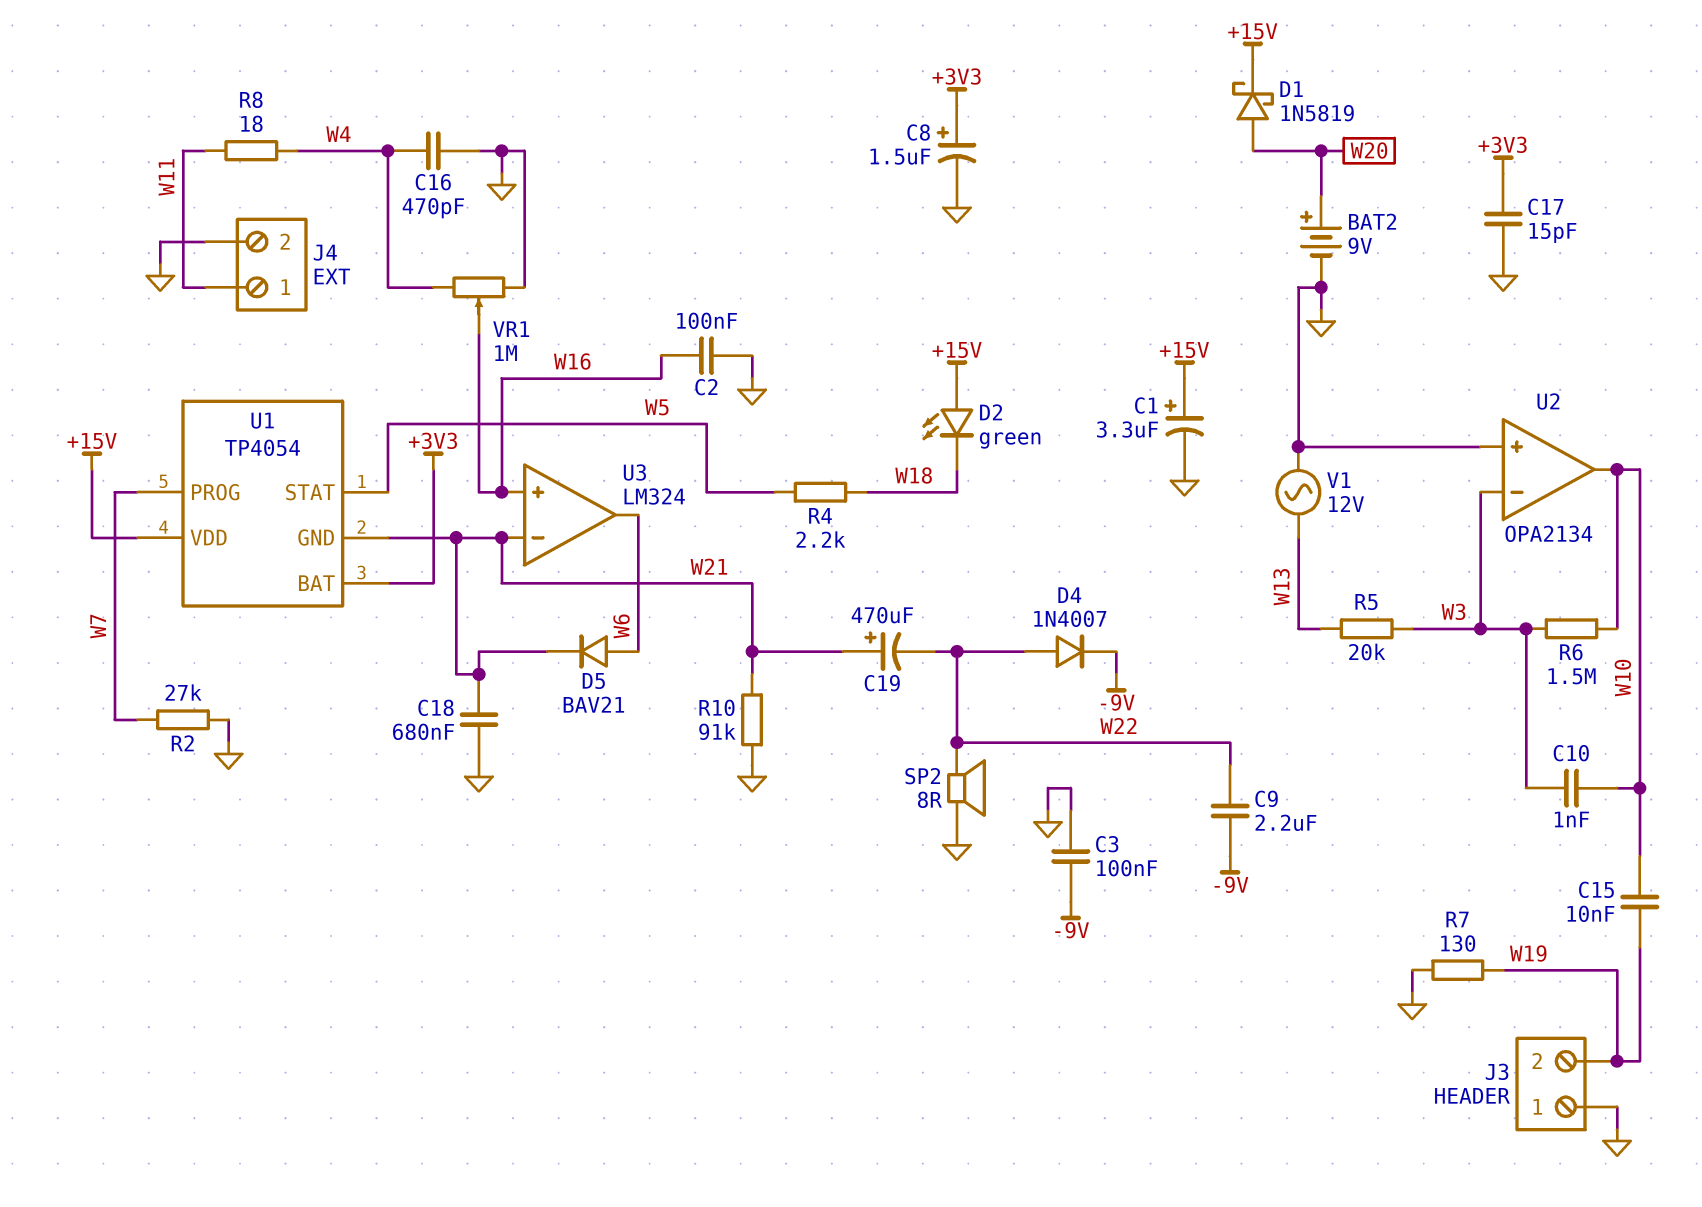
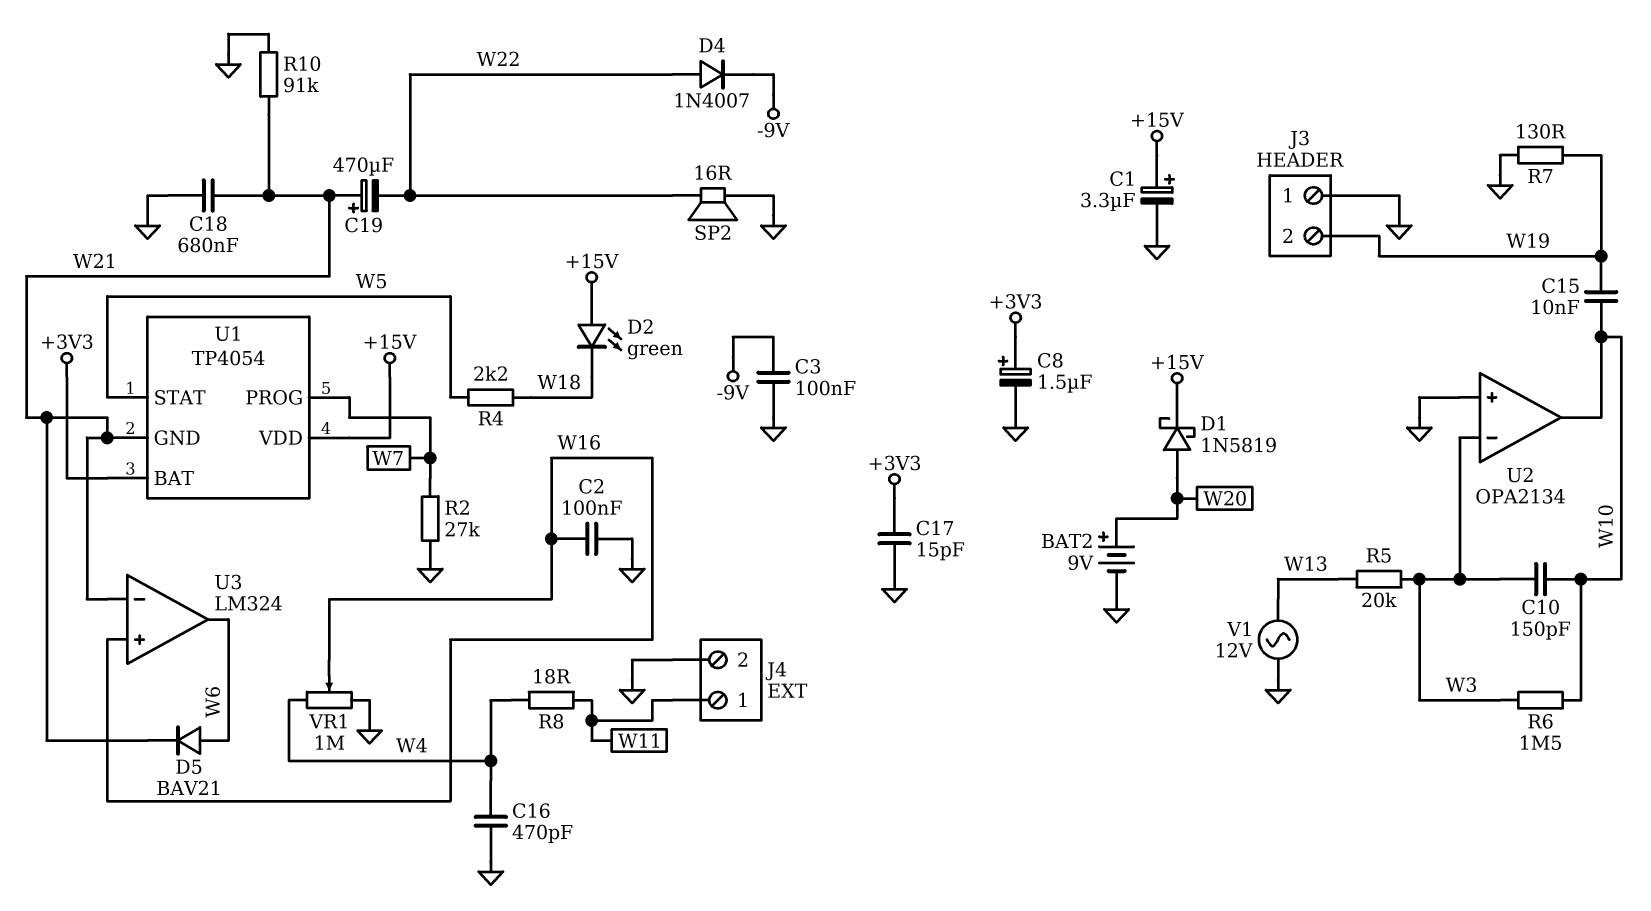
C9: 2.2uF (-9V, W22) -> none
C10: 1nF (W3, W10) -> 150pF (W3, W10)
SP2: speaker 8R (GND, W22) -> speaker 16R (GND, W22)

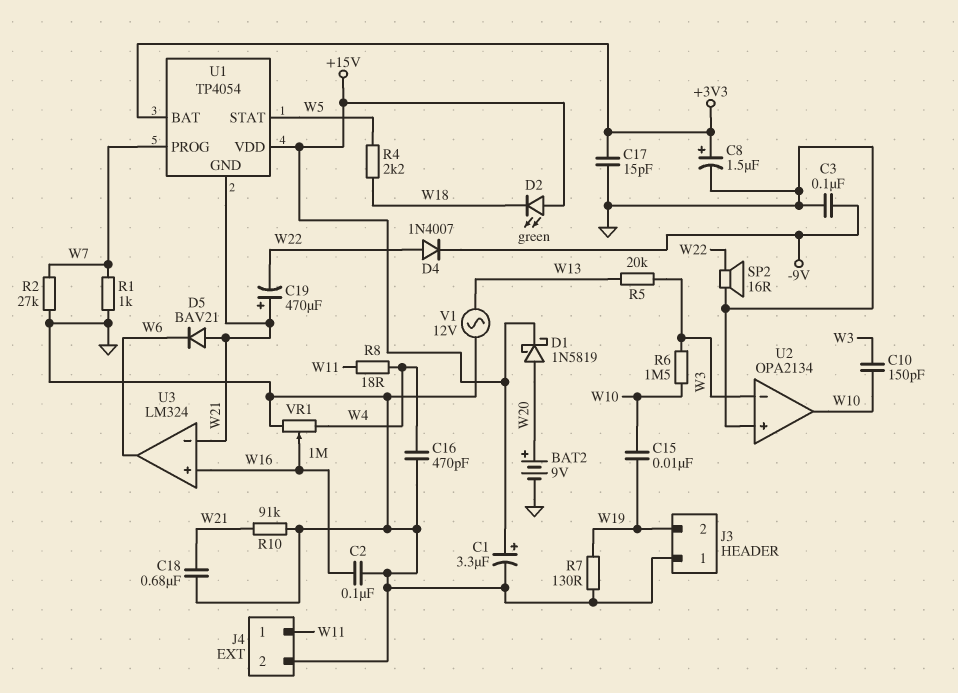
D5: diode BAV21 (A W6, K W21) -> diode BAV21 (A W21, K W6)
R1: none -> 1k (GND, W7)

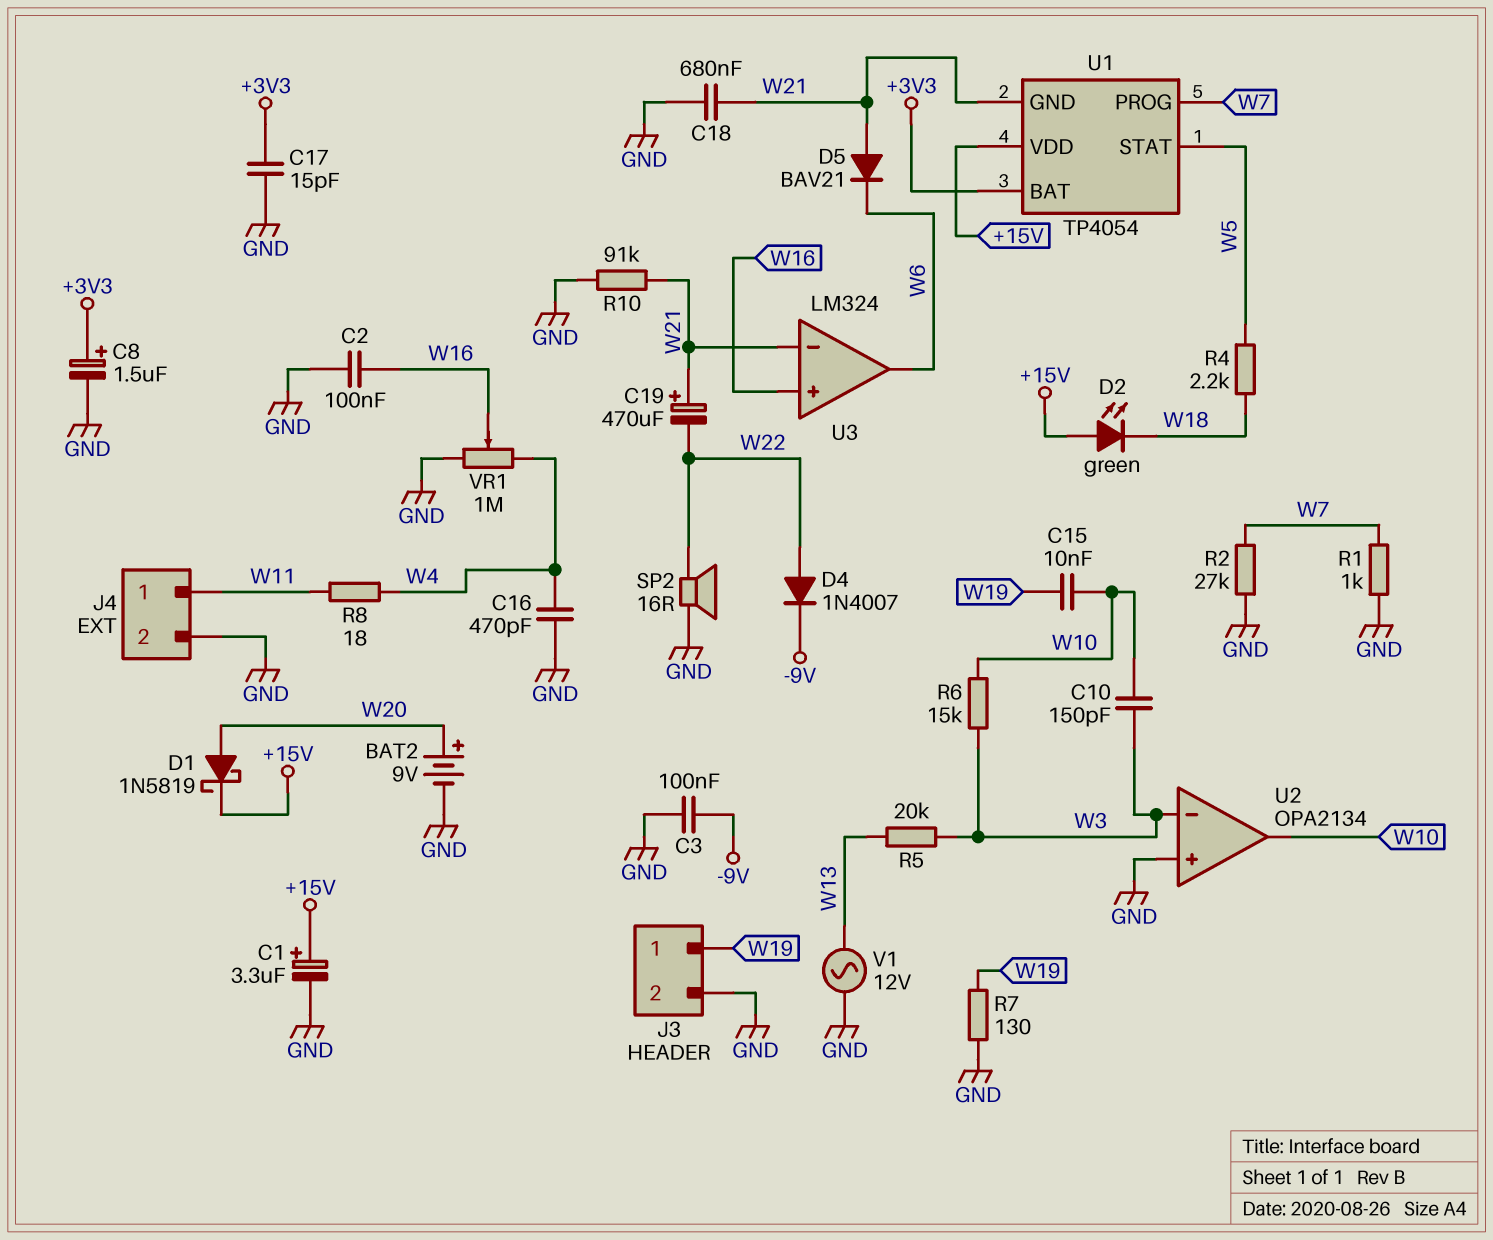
J3 pin 1: GND -> W19
J3 pin 2: W19 -> GND
R6: 1.5M (W3, W10) -> 15k (W3, W10)

